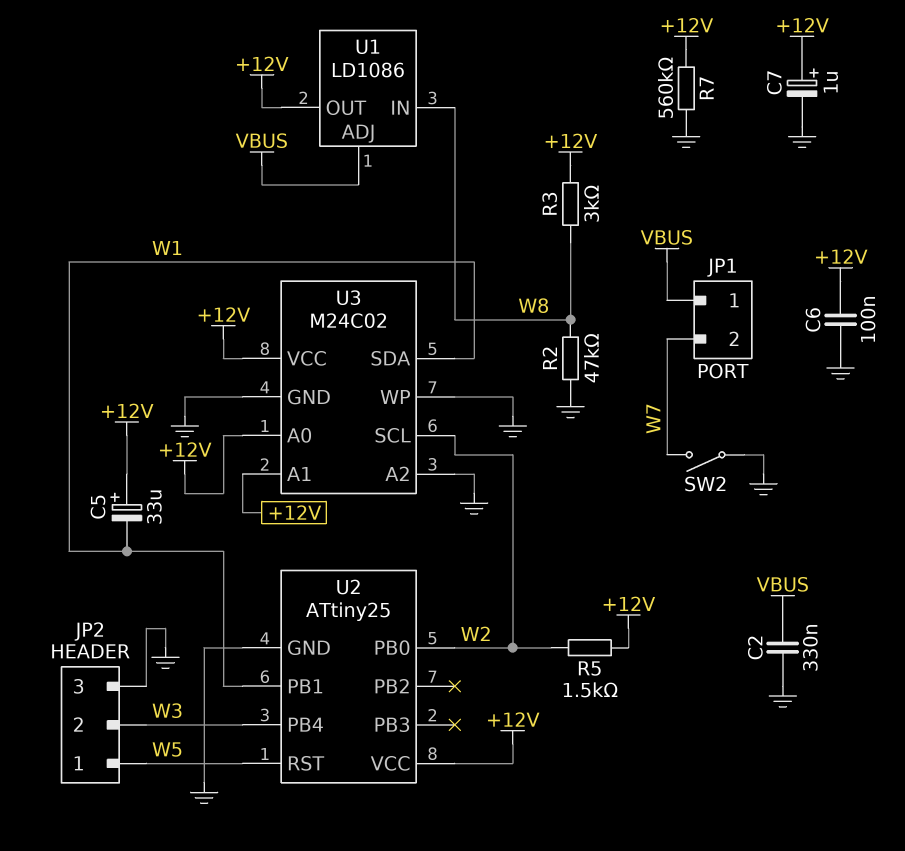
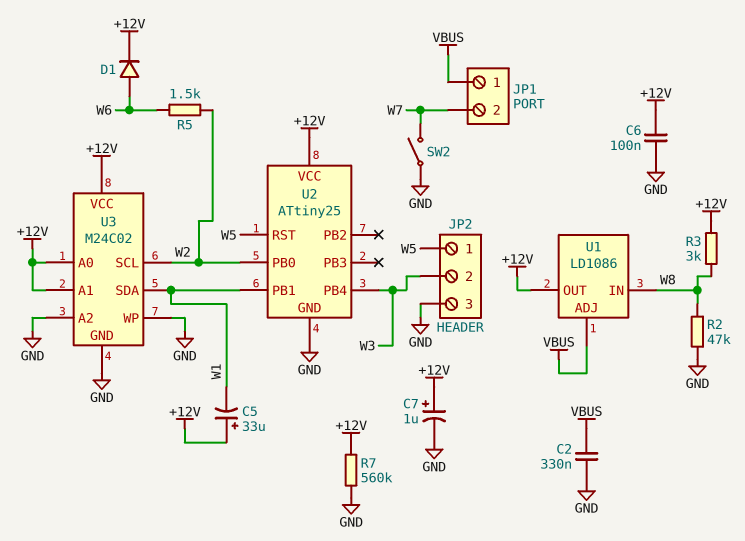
D1: none -> diode (A W6, K +12V)
R5: 1.5k (+12V, W2) -> 1.5k (W2, W6)

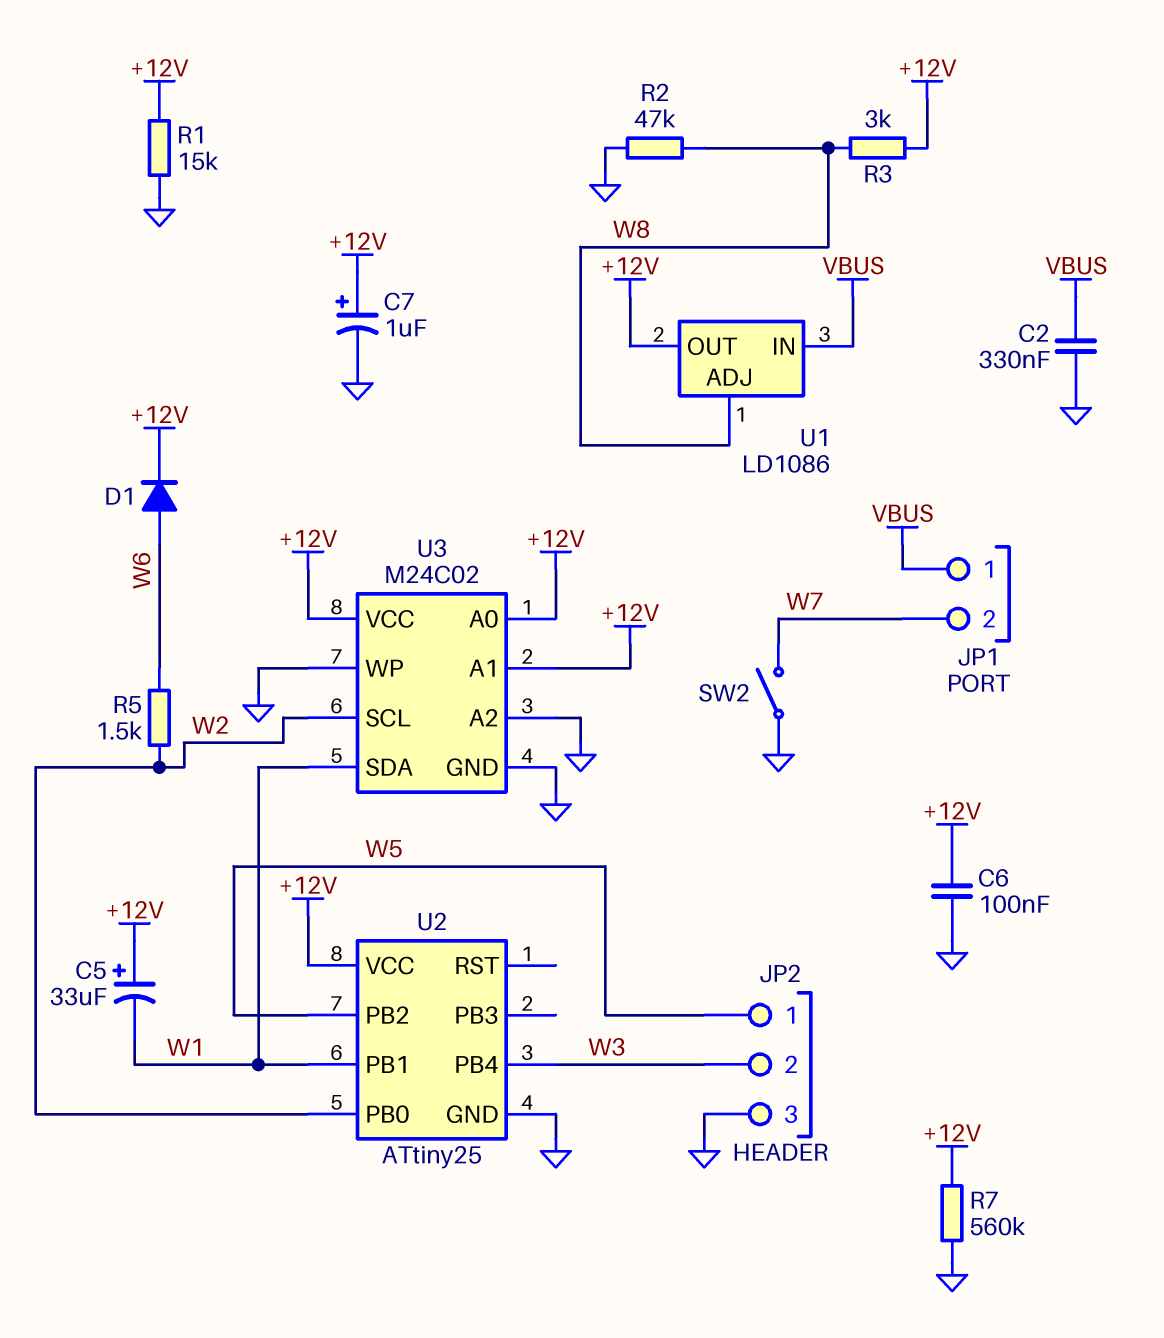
R1: none -> 15k (+12V, GND)
U1 pin ADJ: VBUS -> W8
U1 pin IN: W8 -> VBUS
U2 pin PB2: none -> W5
U2 pin RST: W5 -> none

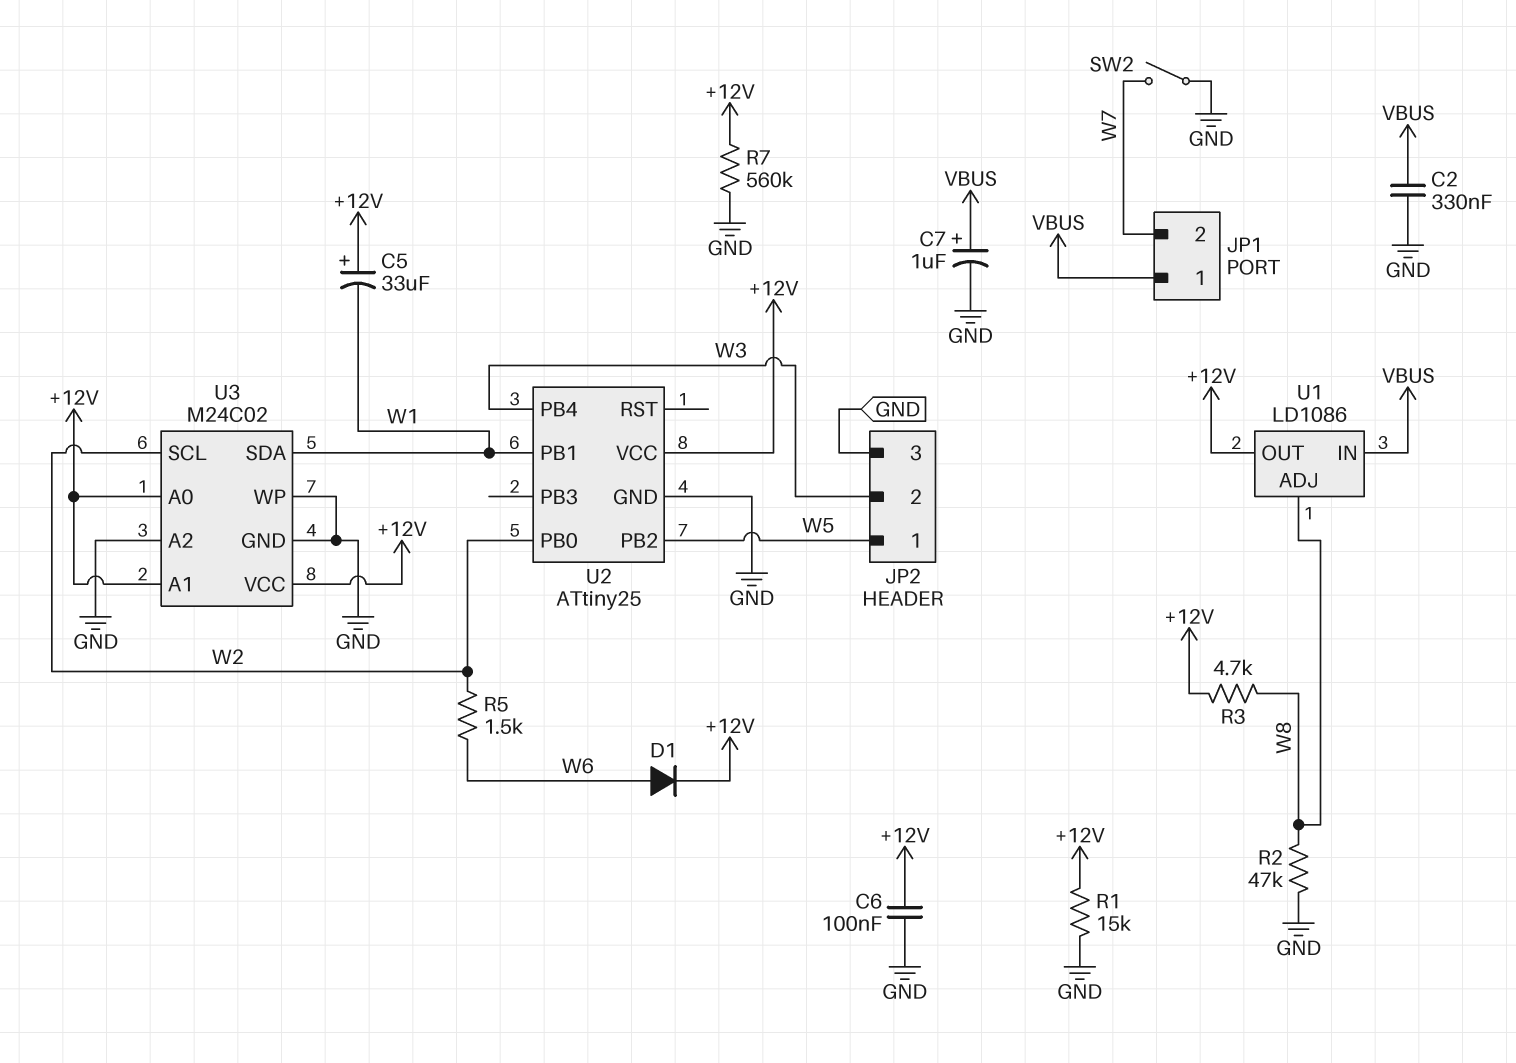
C7: 1uF (plus +12V, minus GND) -> 1uF (plus VBUS, minus GND)
R3: 3k (+12V, W8) -> 4.7k (+12V, W8)

